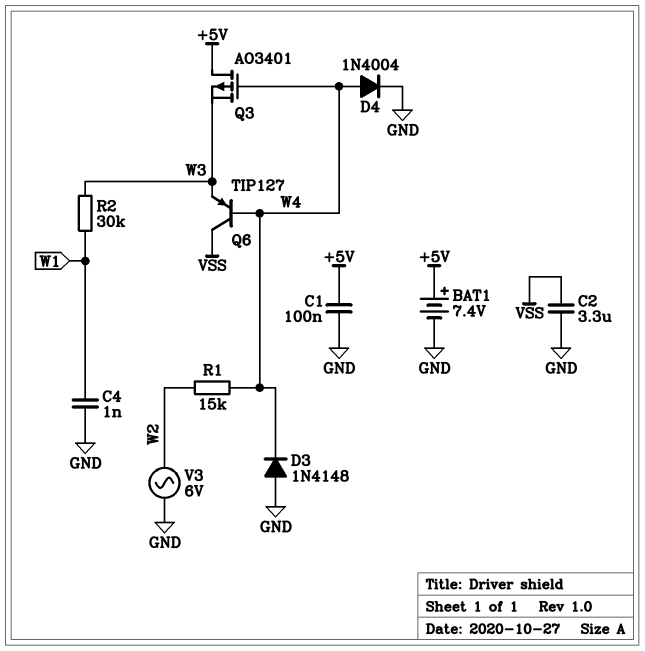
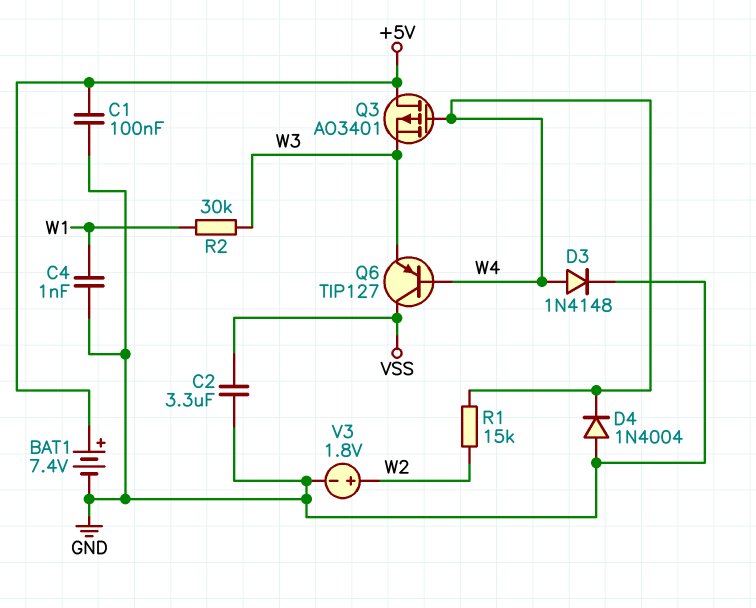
D3: diode 1N4148 (A GND, K W4) -> diode 1N4148 (A W4, K GND)
D4: diode 1N4004 (A W4, K GND) -> diode 1N4004 (A GND, K W4)
V3: AC 6V (GND, W2) -> 1.8V (plus W2, minus GND)

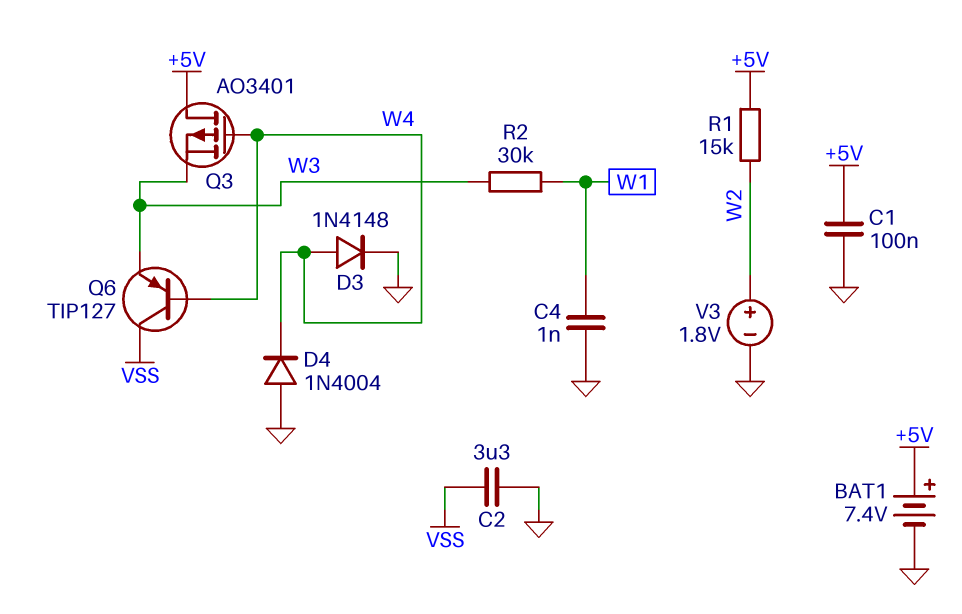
R1: 15k (W2, W4) -> 15k (+5V, W2)

